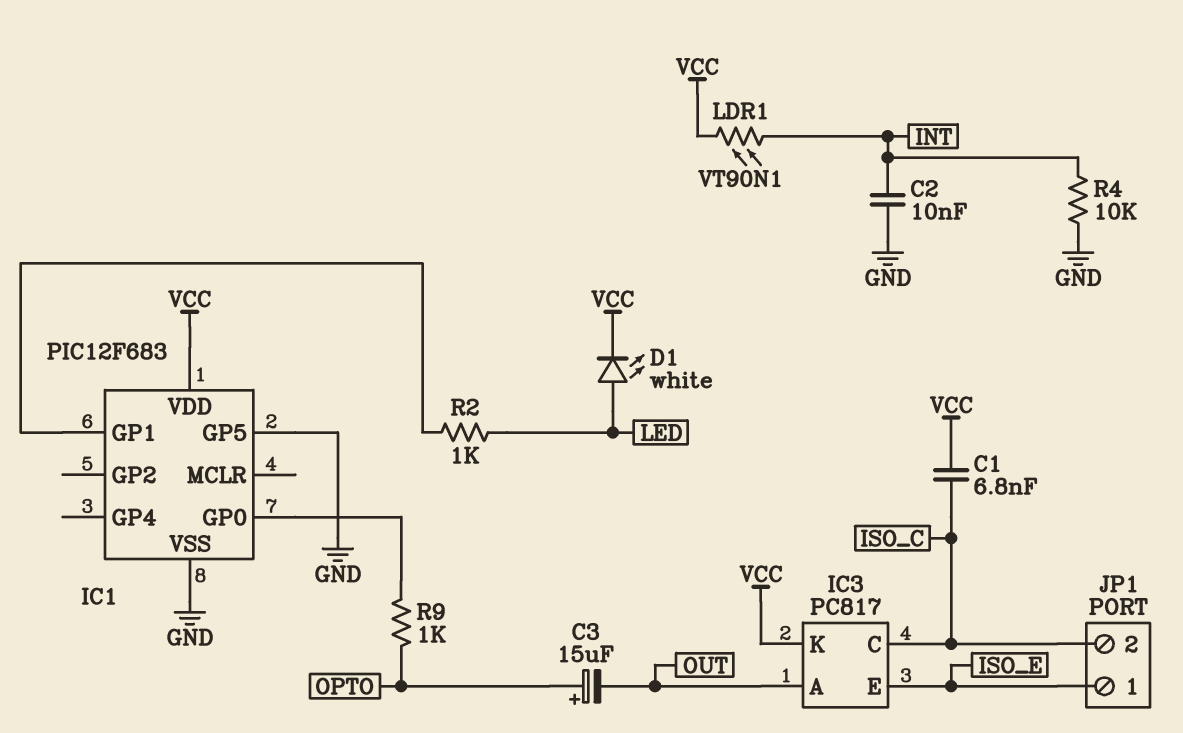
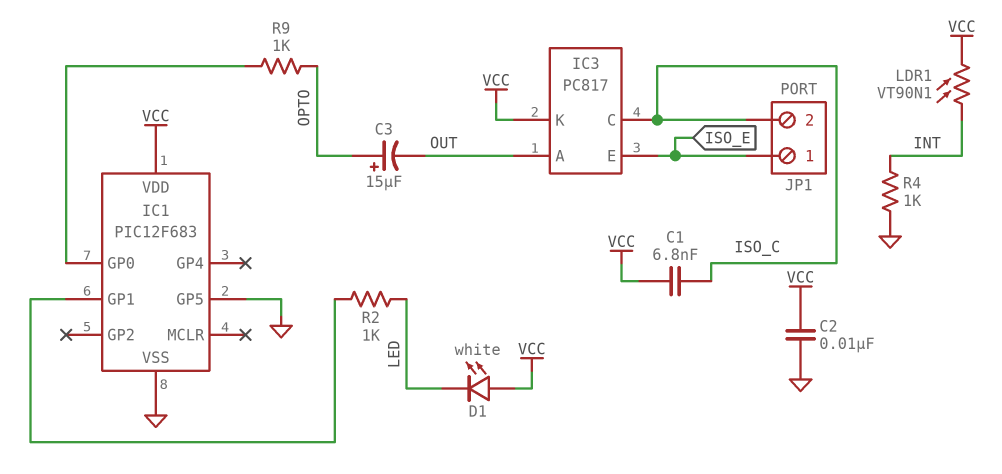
C2: 10nF (GND, INT) -> 10nF (GND, VCC)
D1: LED white (A LED, K VCC) -> LED white (A VCC, K LED)
R4: 10k (GND, INT) -> 1k (GND, INT)

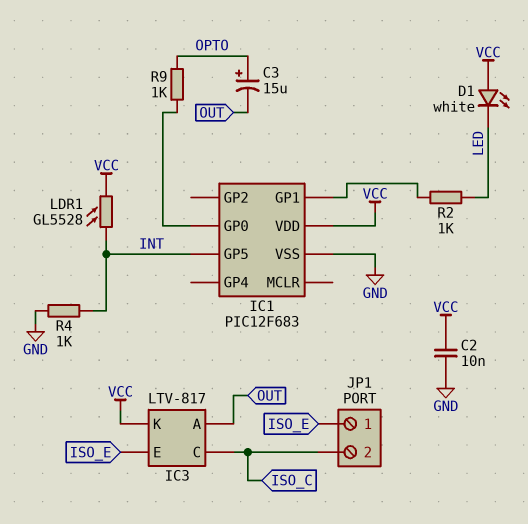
C1: 6.8nF (ISO_C, VCC) -> none
IC1 pin GP5: GND -> INT
IC3: PC817 -> LTV-817
LDR1: VT90N1 (INT, VCC) -> GL5528 (INT, VCC)

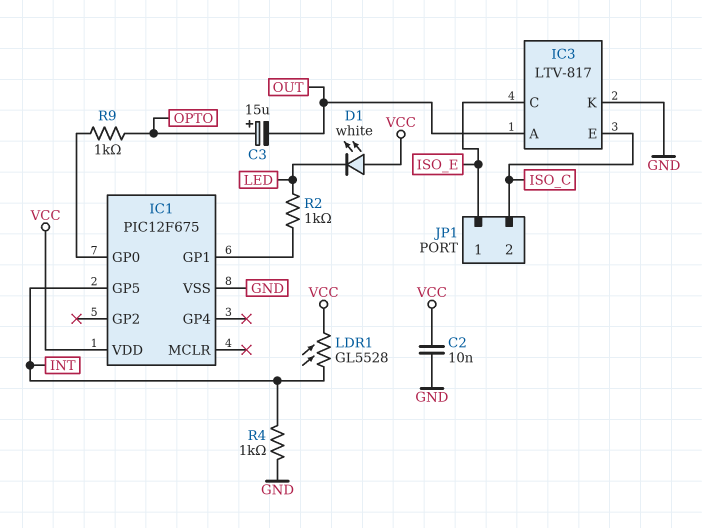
IC1: PIC12F683 -> PIC12F675
IC3 pin C: ISO_C -> ISO_E
IC3 pin E: ISO_E -> ISO_C
IC3 pin K: VCC -> GND

